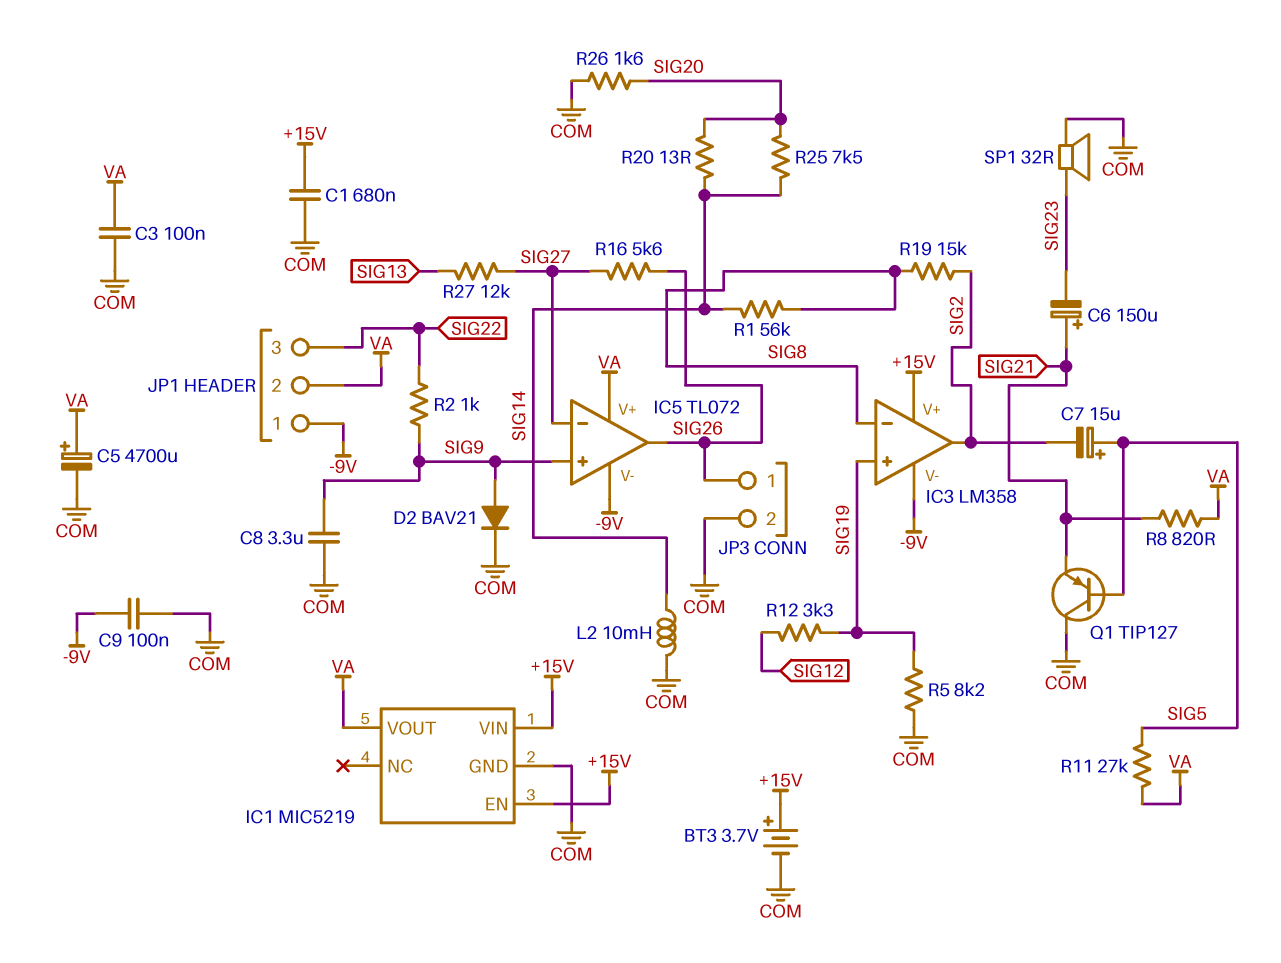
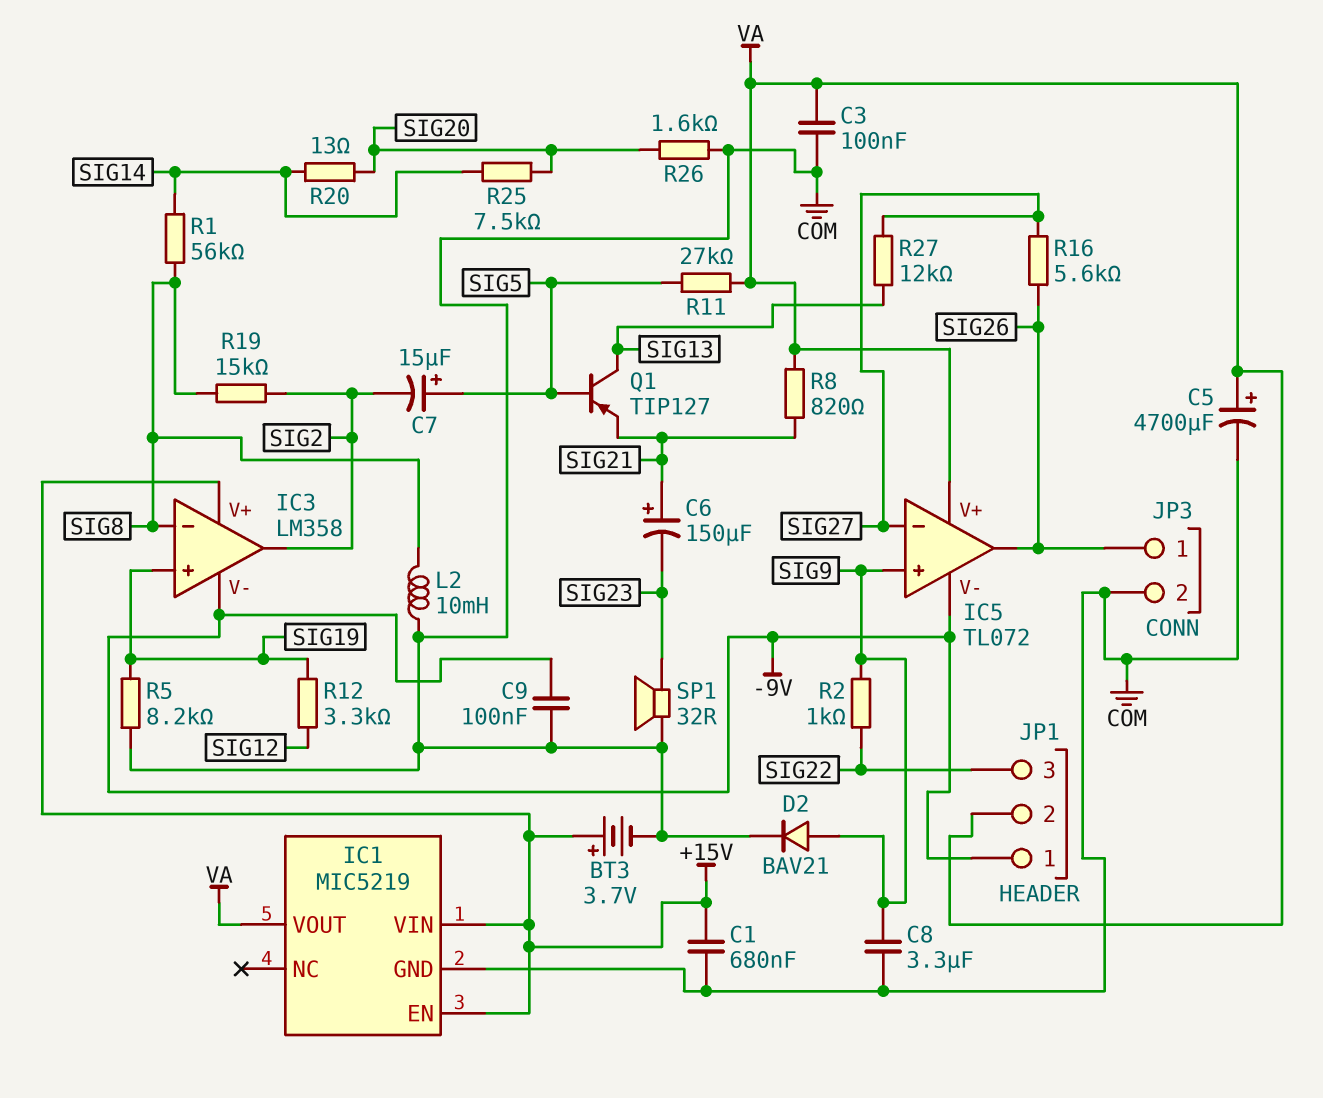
L2: 10mH (COM, SIG14) -> 10mH (COM, SIG8)
Q1: PNP TIP127 (B SIG5, C COM, E SIG21) -> PNP TIP127 (B SIG5, C SIG13, E SIG21)

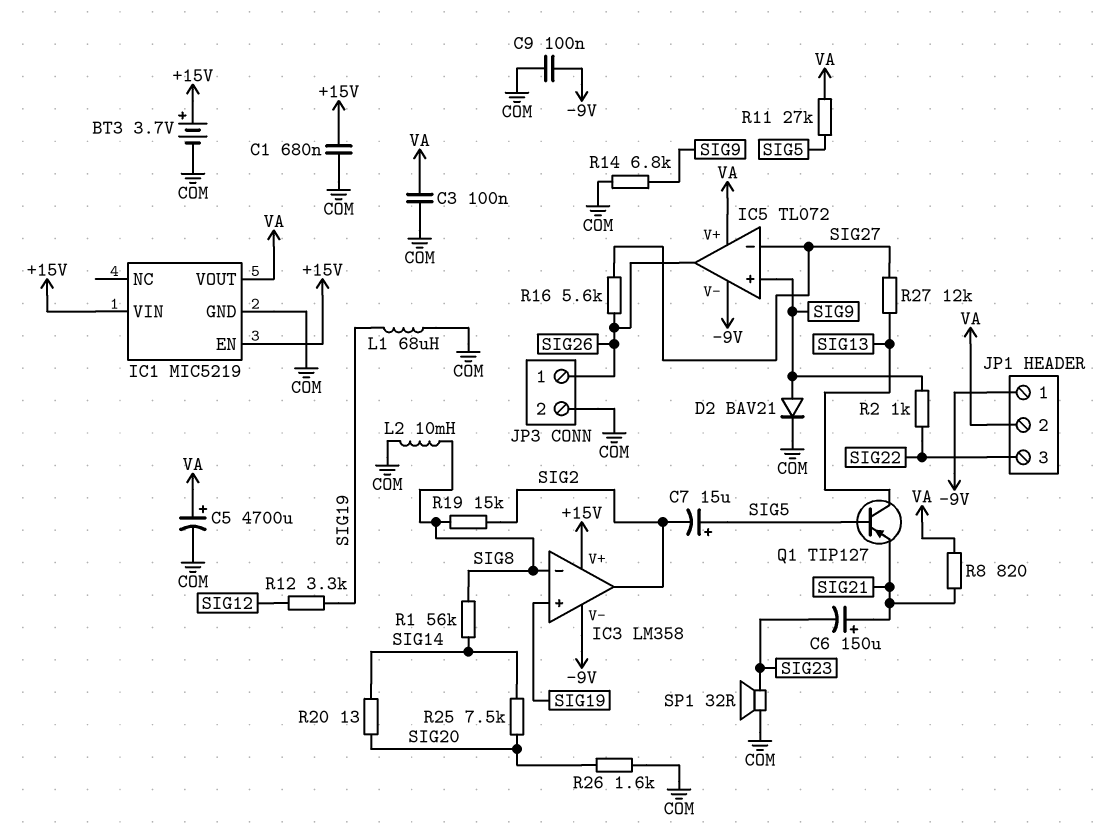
C8: 3.3uF (COM, SIG9) -> none
L1: none -> 68uH (COM, SIG19)
R5: 8.2k (COM, SIG19) -> none
R14: none -> 6.8k (COM, SIG9)

